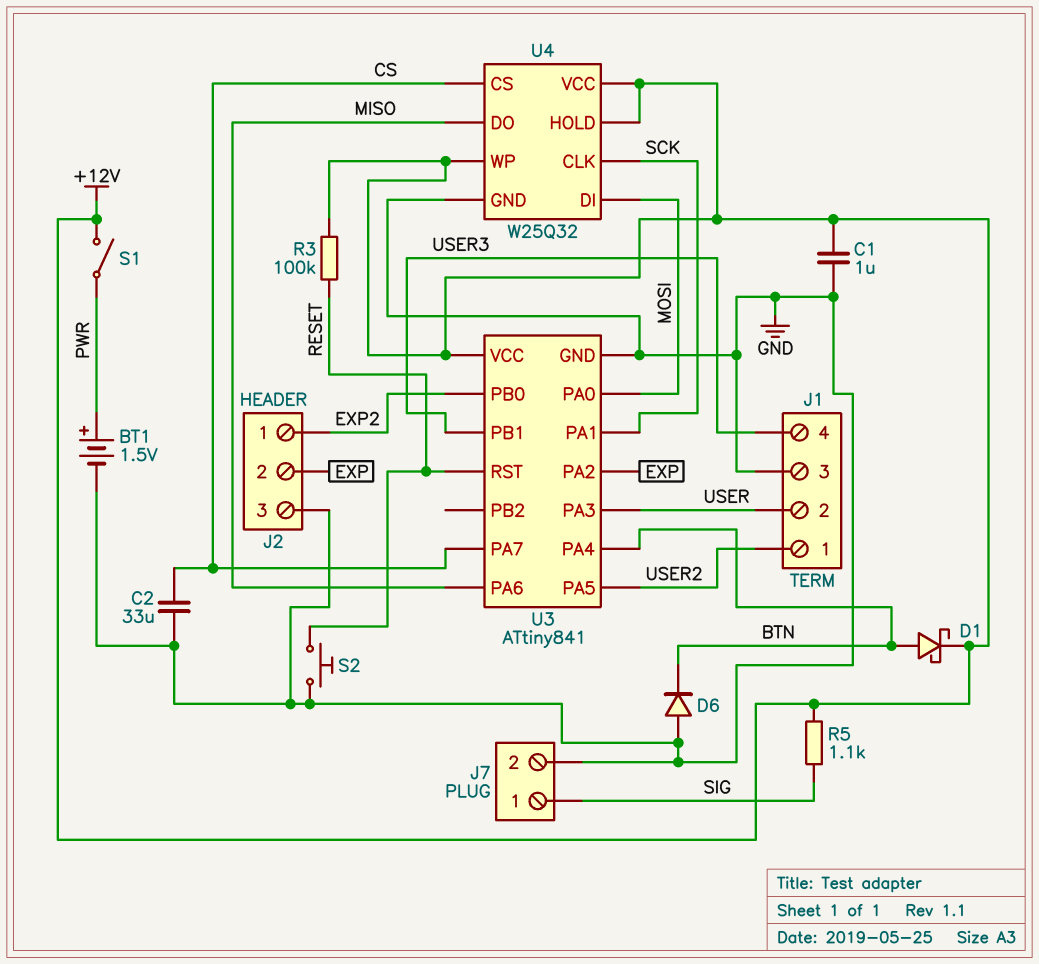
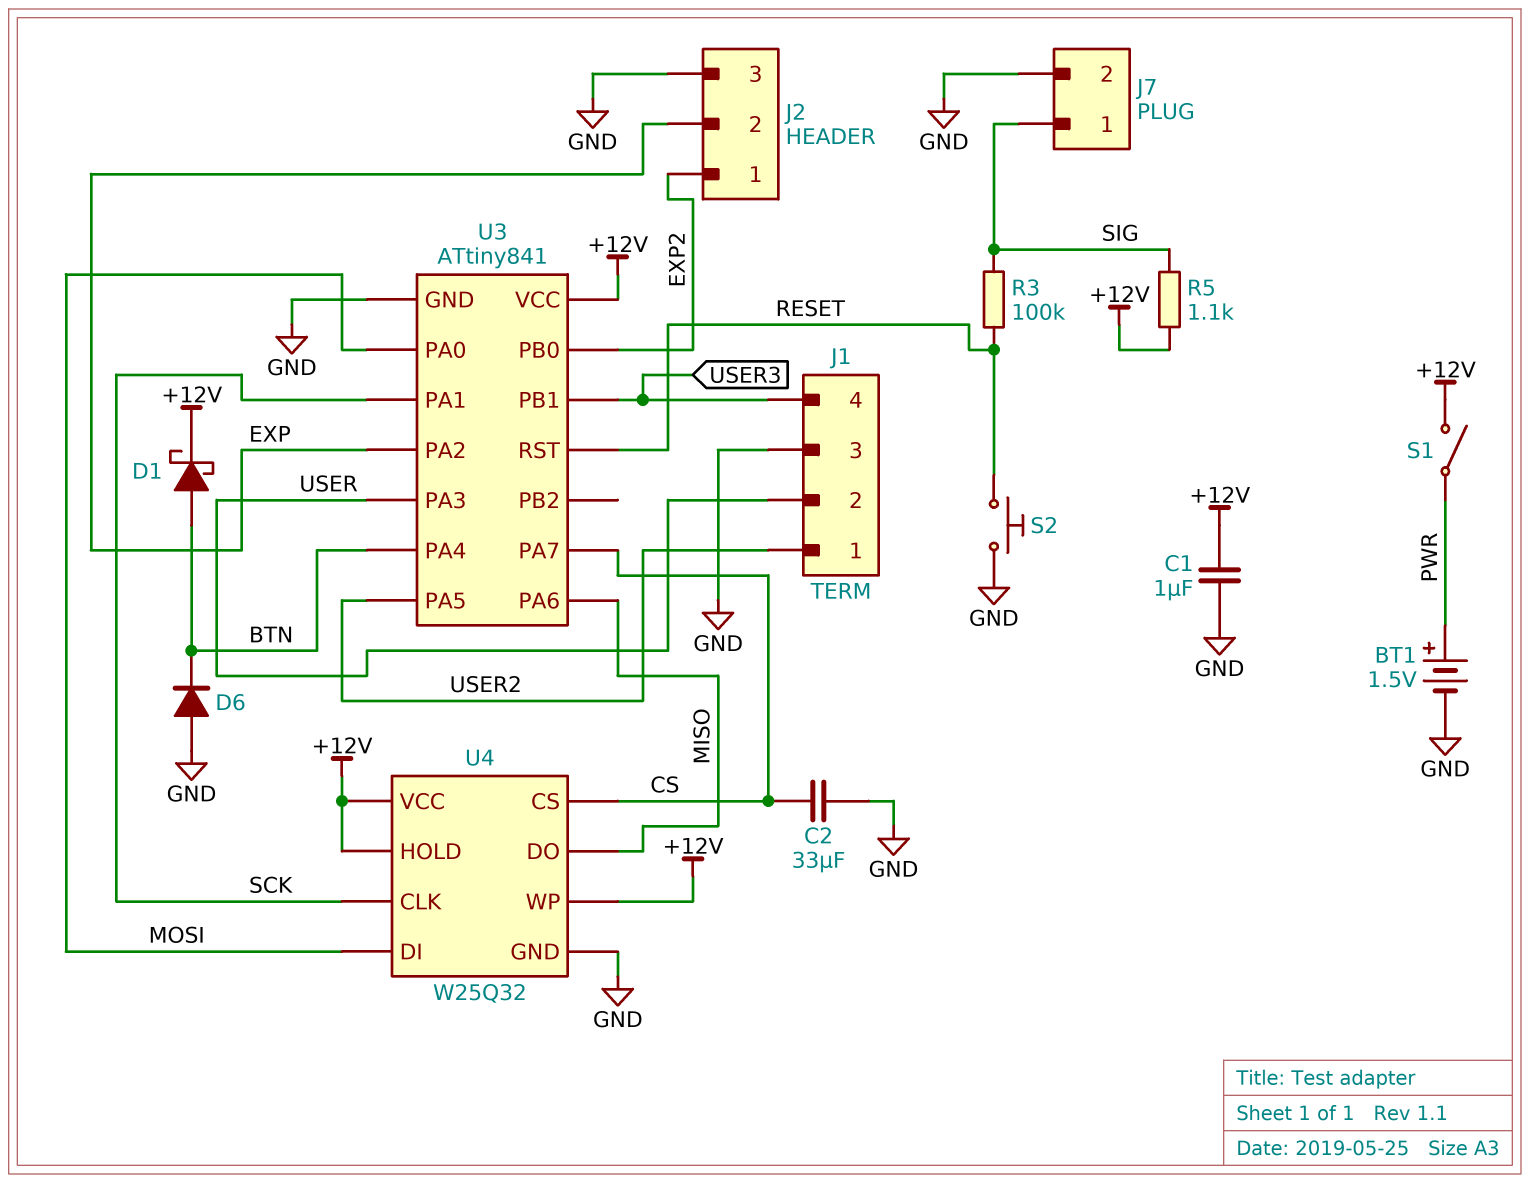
R3: 100k (+12V, RESET) -> 100k (RESET, SIG)

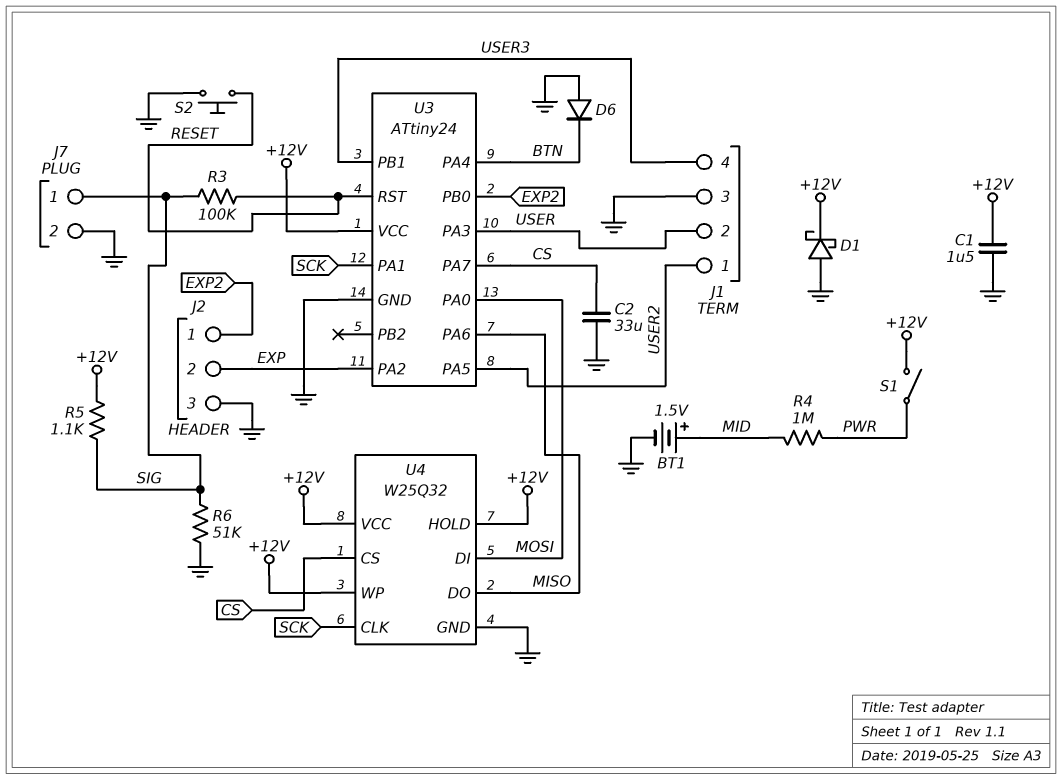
BT1: 1.5V (plus PWR, minus GND) -> 1.5V (plus MID, minus GND)
C1: 1uF (+12V, GND) -> 1.5uF (+12V, GND)
D1: schottky (A BTN, K +12V) -> schottky (A GND, K +12V)
R4: none -> 1M (MID, PWR)
R6: none -> 51k (GND, SIG)
U3: ATtiny841 -> ATtiny24

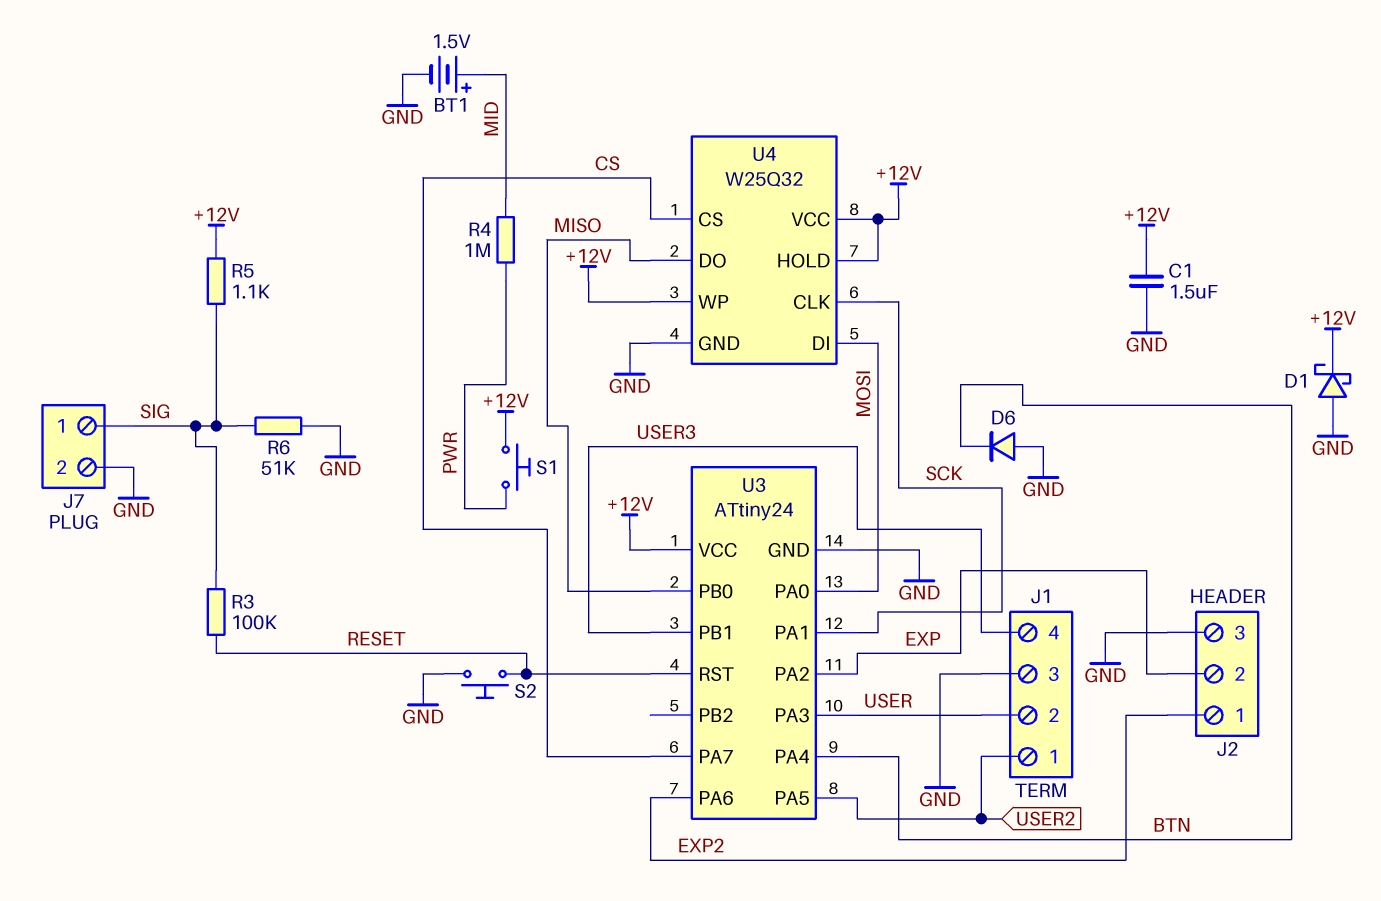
C2: 33uF (CS, GND) -> none
S1: switch (+12V, PWR) -> button (+12V, PWR)
U3 pin PA6: MISO -> EXP2
U3 pin PB0: EXP2 -> MISO

